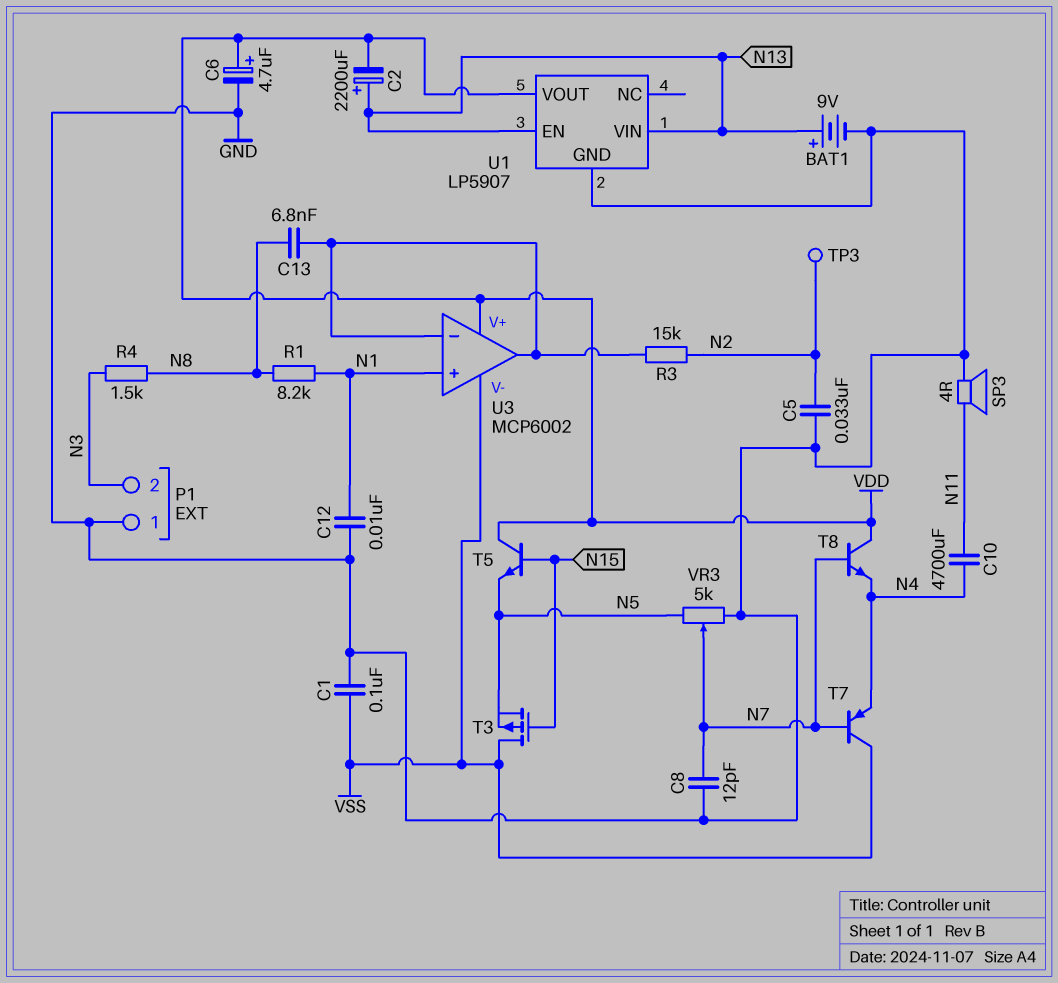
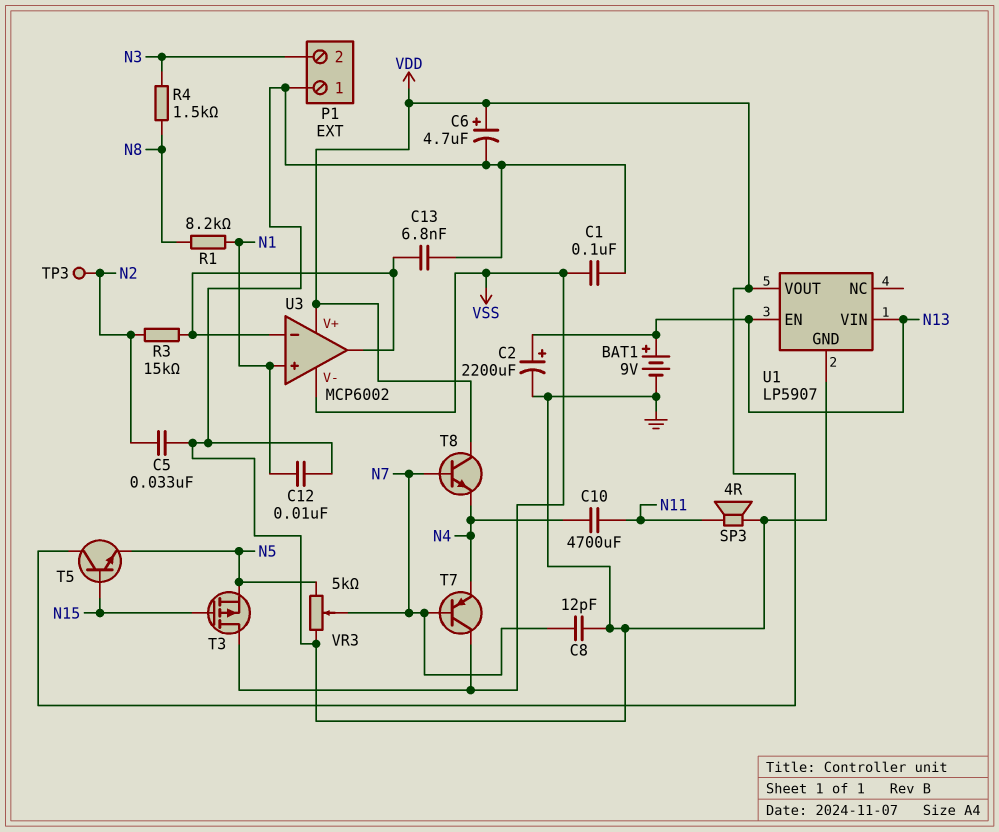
C2: 2200uF (plus N13, minus VDD) -> 2200uF (plus N13, minus GND)
C13: 6.8nF (N8, U3/in-) -> 6.8nF (GND, U3/in-)

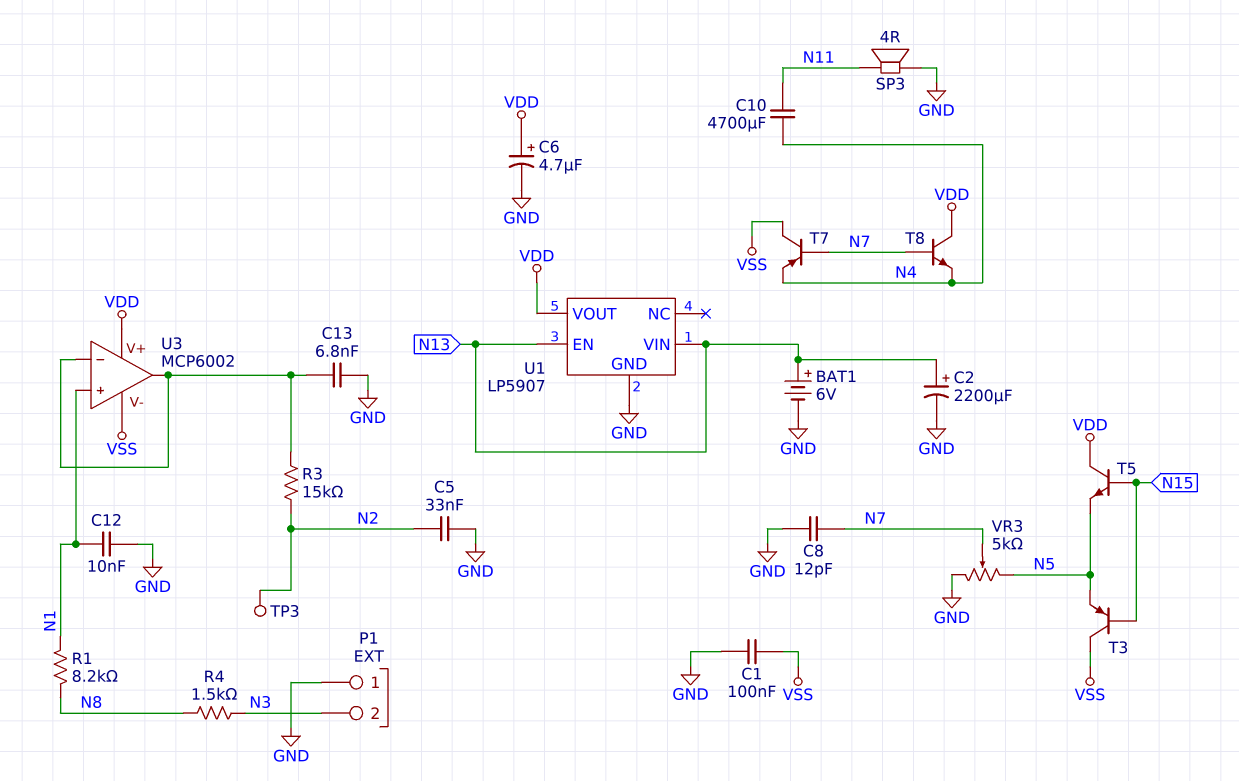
BAT1: 9V (plus N13, minus GND) -> 6V (plus N13, minus GND)
T3: PMOS (G N15, D VSS, S N5) -> PNP (B N15, C VSS, E N5)

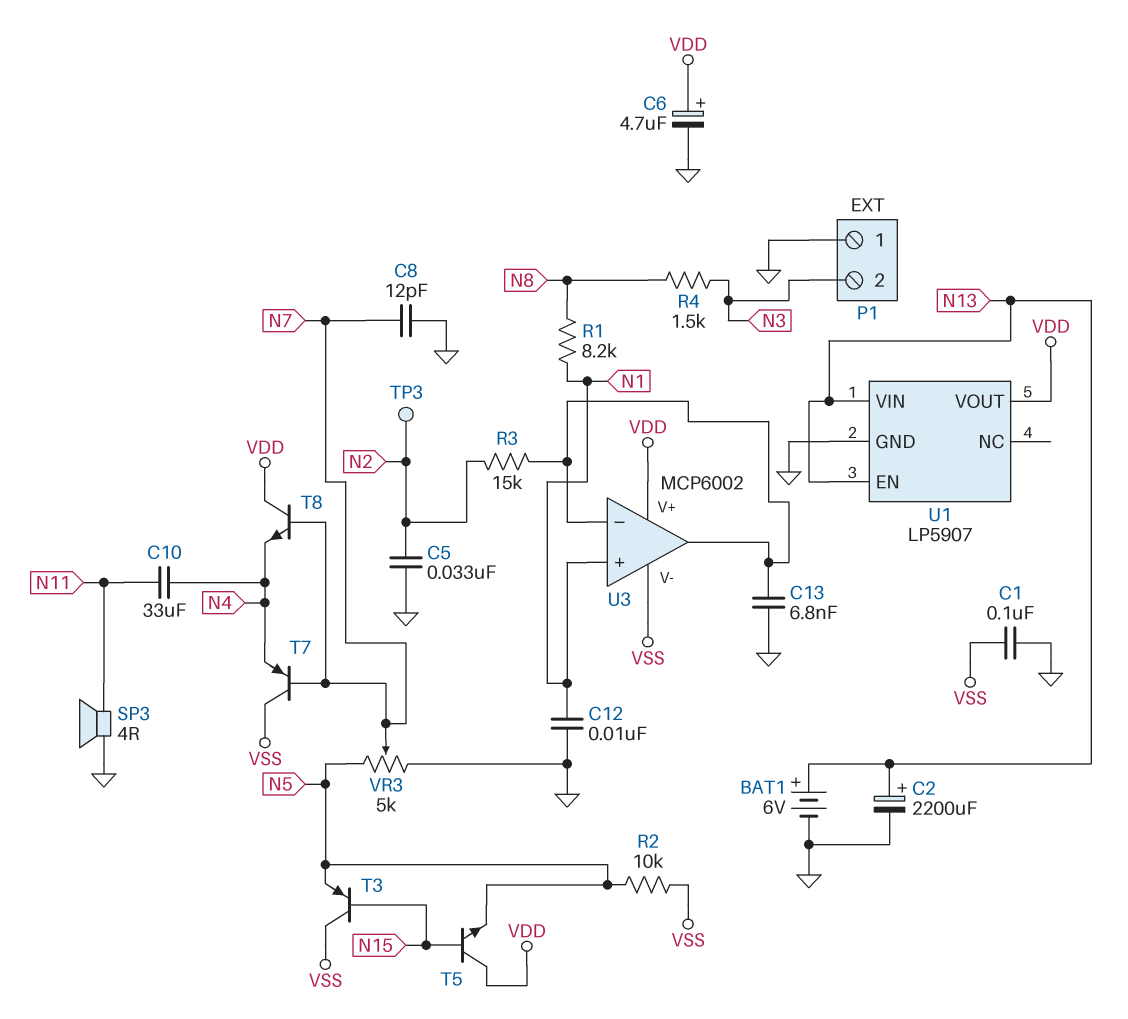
C10: 4700uF (N4, N11) -> 33uF (N4, N11)
R2: none -> 10k (N5, VSS)

